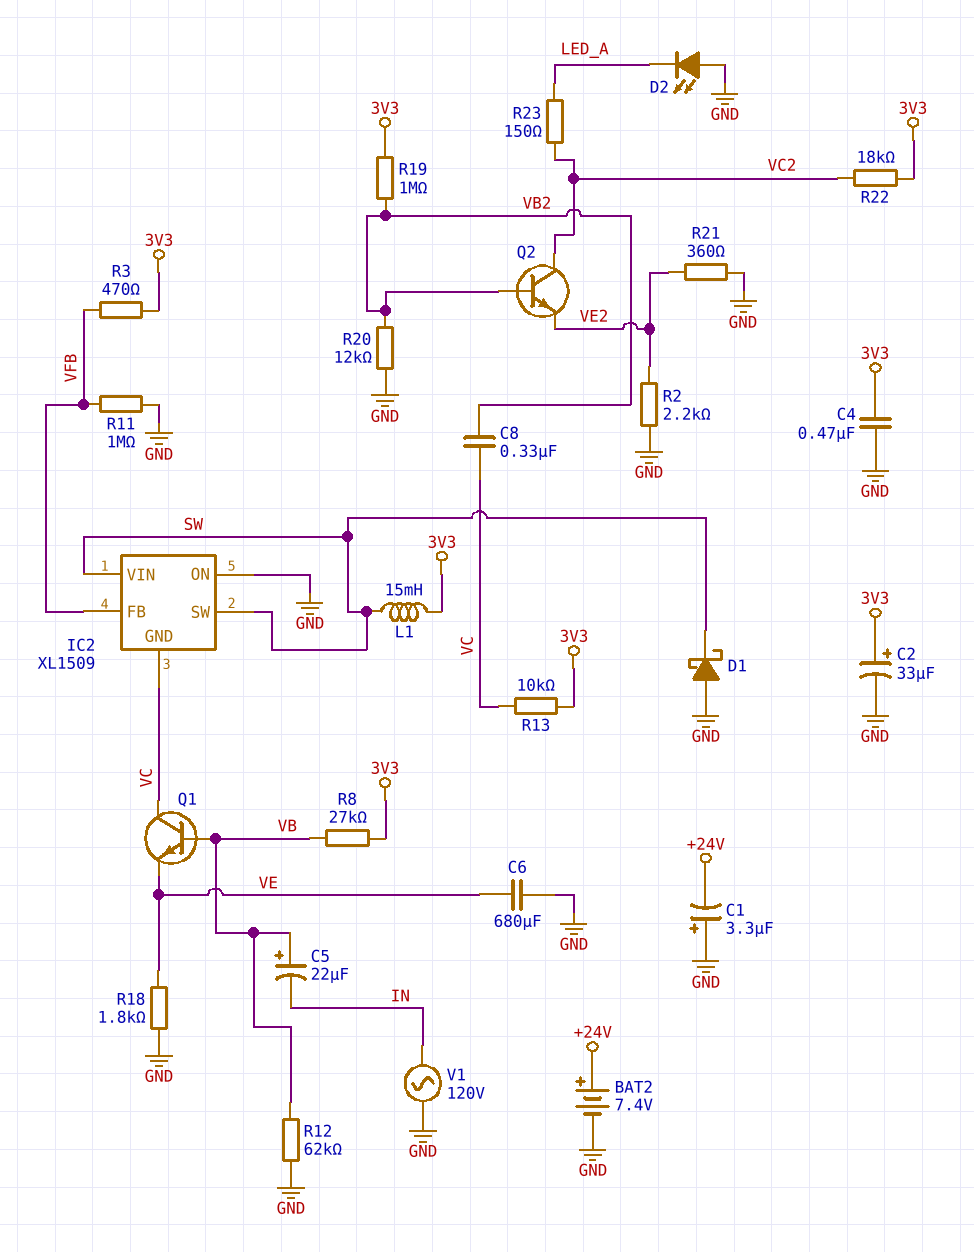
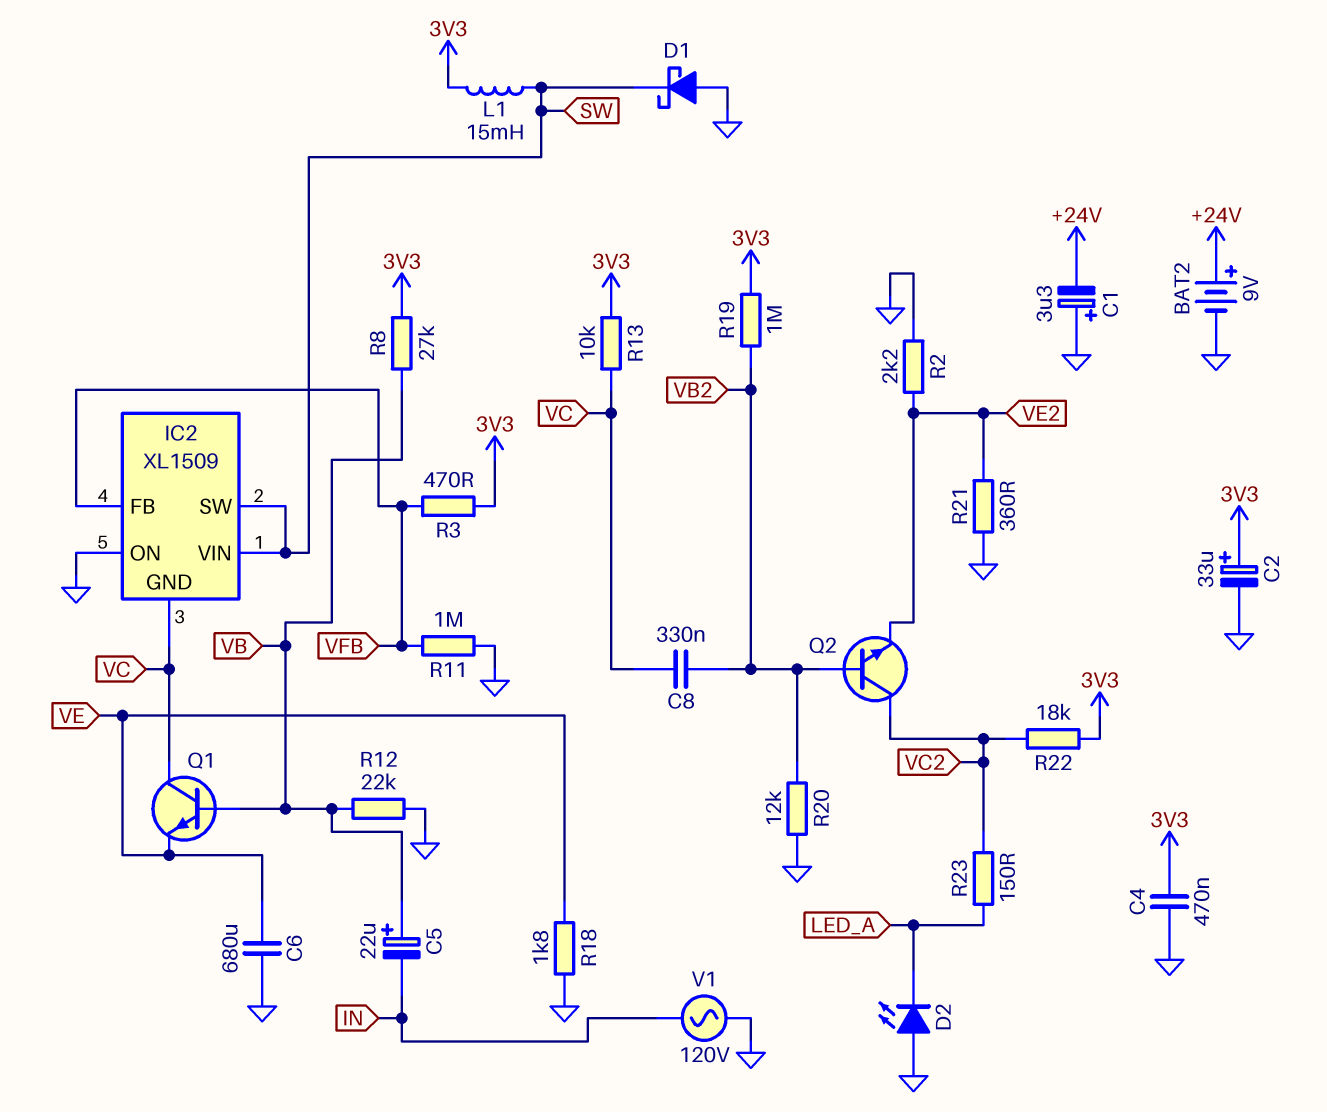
BAT2: 7.4V (plus +24V, minus GND) -> 9V (plus +24V, minus GND)
R12: 62k (GND, VB) -> 22k (GND, VB)

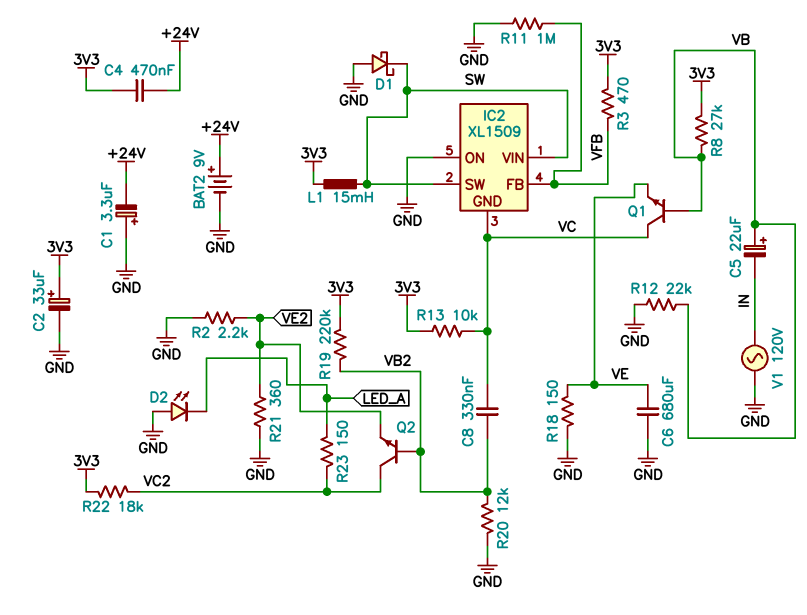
C4: 470nF (3V3, GND) -> 470nF (+24V, 3V3)
R18: 1.8k (GND, VE) -> 150 (GND, VE)
R19: 1M (3V3, VB2) -> 220k (3V3, VB2)

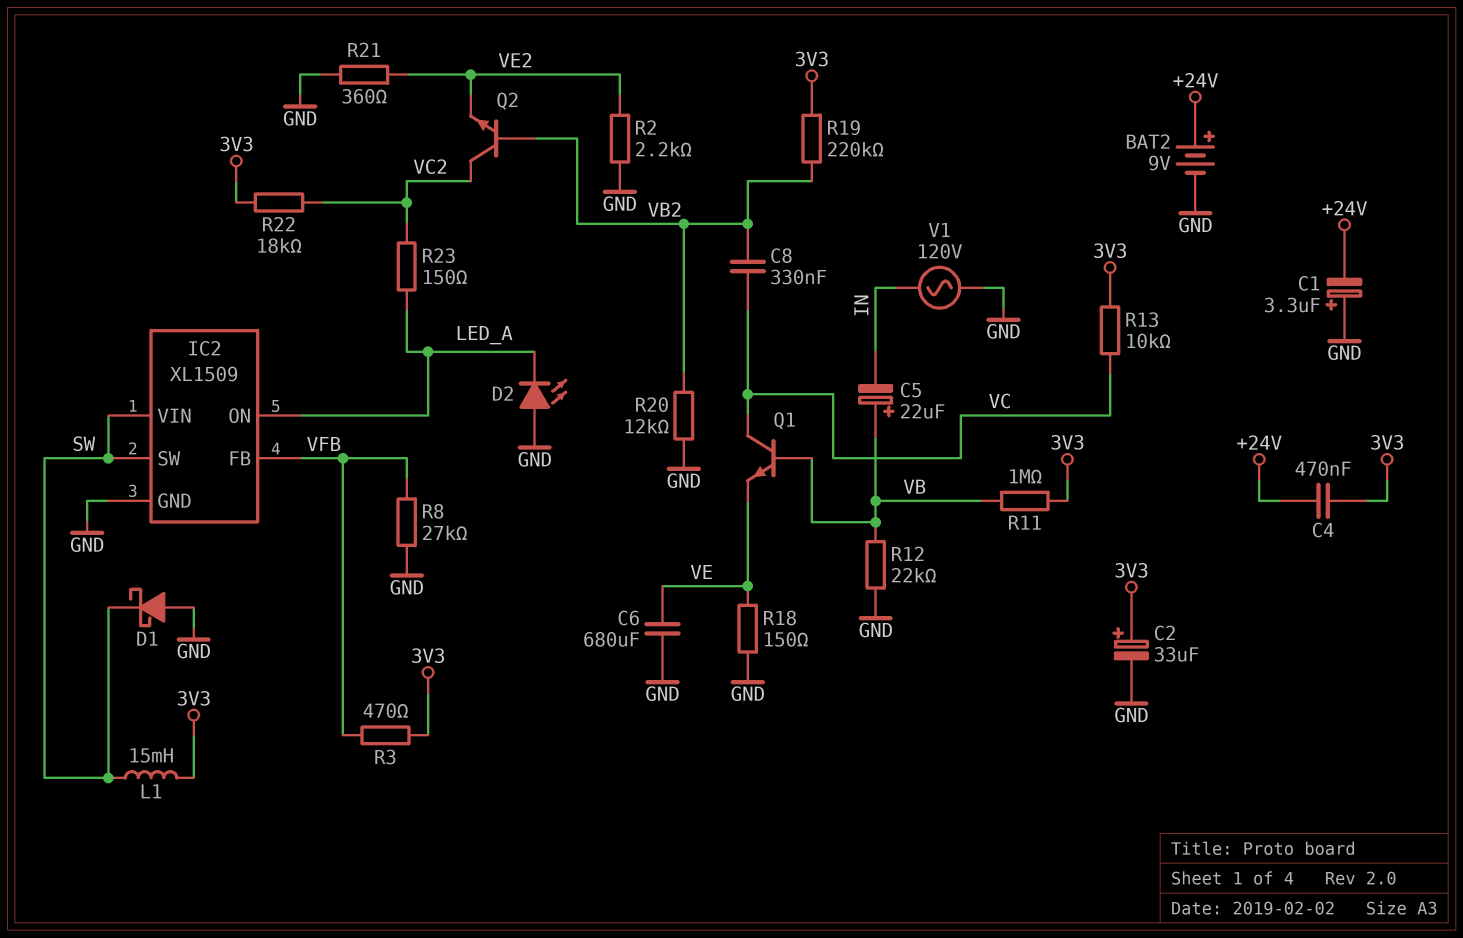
IC2 pin GND: VC -> GND
IC2 pin ON: GND -> LED_A
R8: 27k (3V3, VB) -> 27k (GND, VFB)
R11: 1M (GND, VFB) -> 1M (3V3, VB)

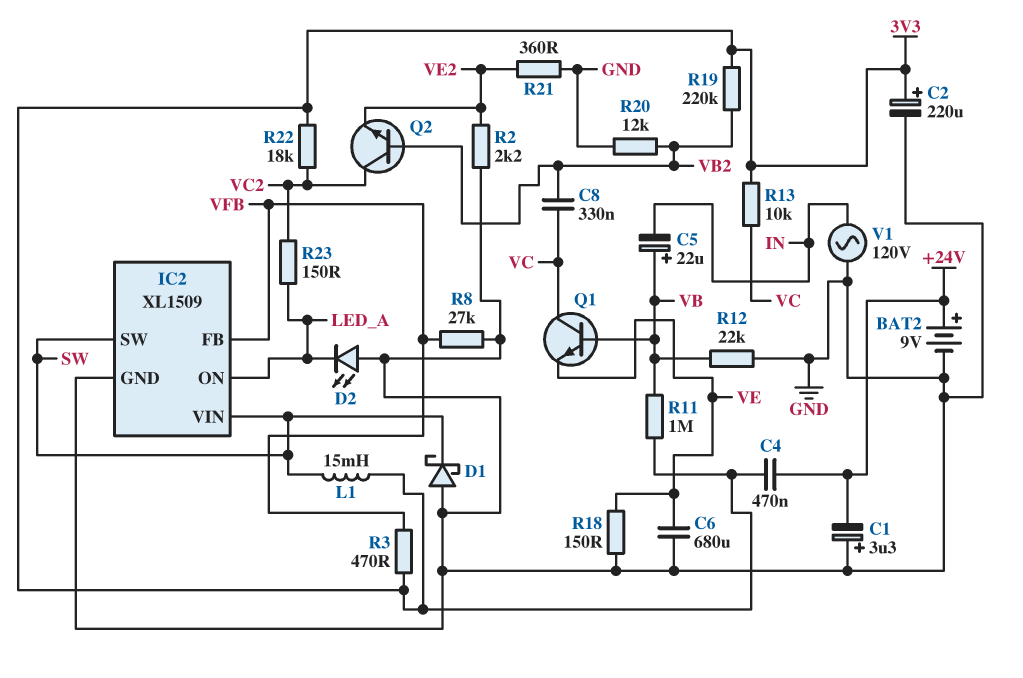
C2: 33uF (plus 3V3, minus GND) -> 220uF (plus 3V3, minus GND)

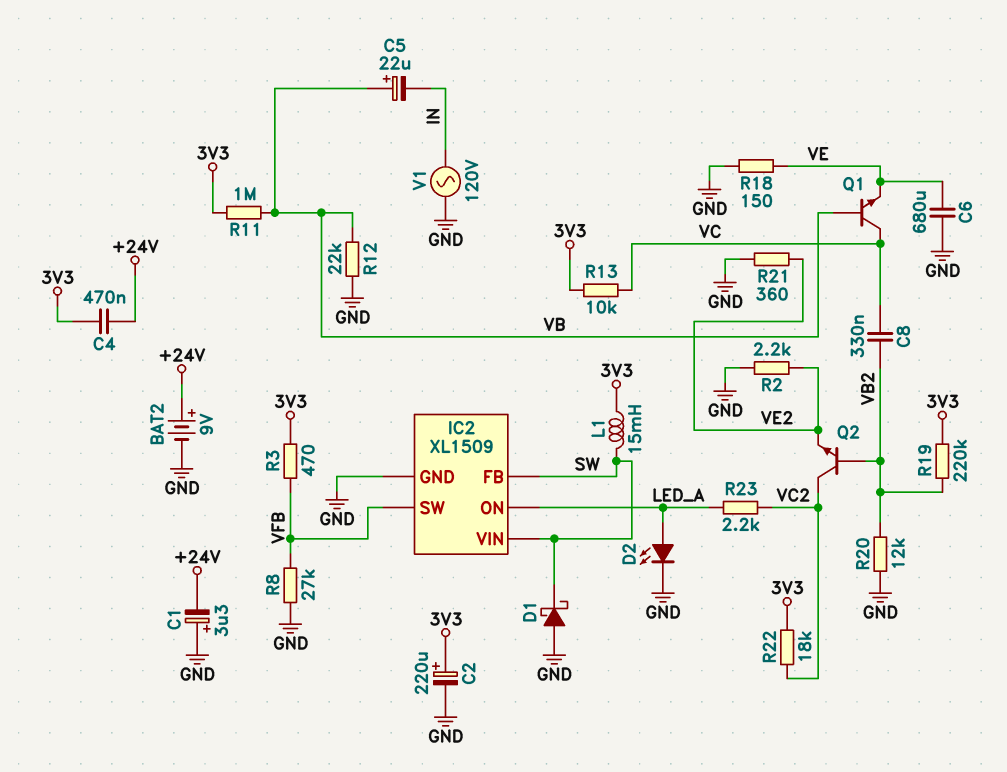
D2: LED (A GND, K LED_A) -> LED (A LED_A, K GND)
IC2 pin FB: VFB -> SW
IC2 pin SW: SW -> VFB
R23: 150 (LED_A, VC2) -> 2.2k (LED_A, VC2)

